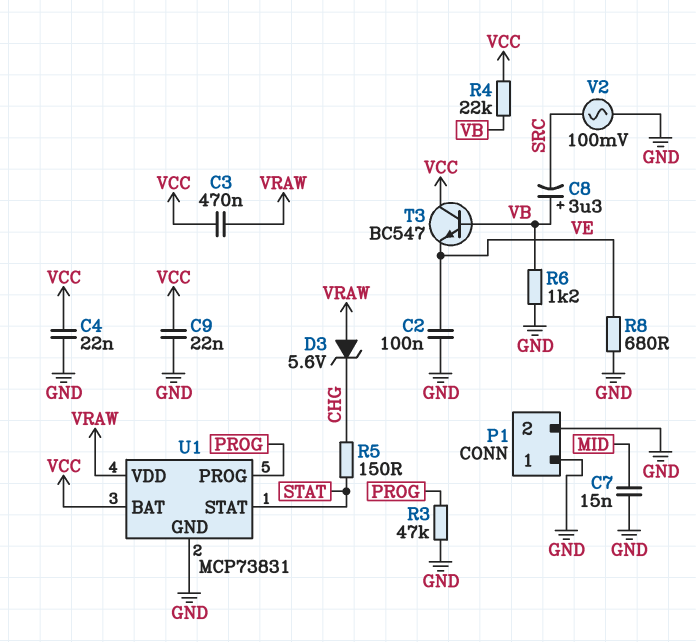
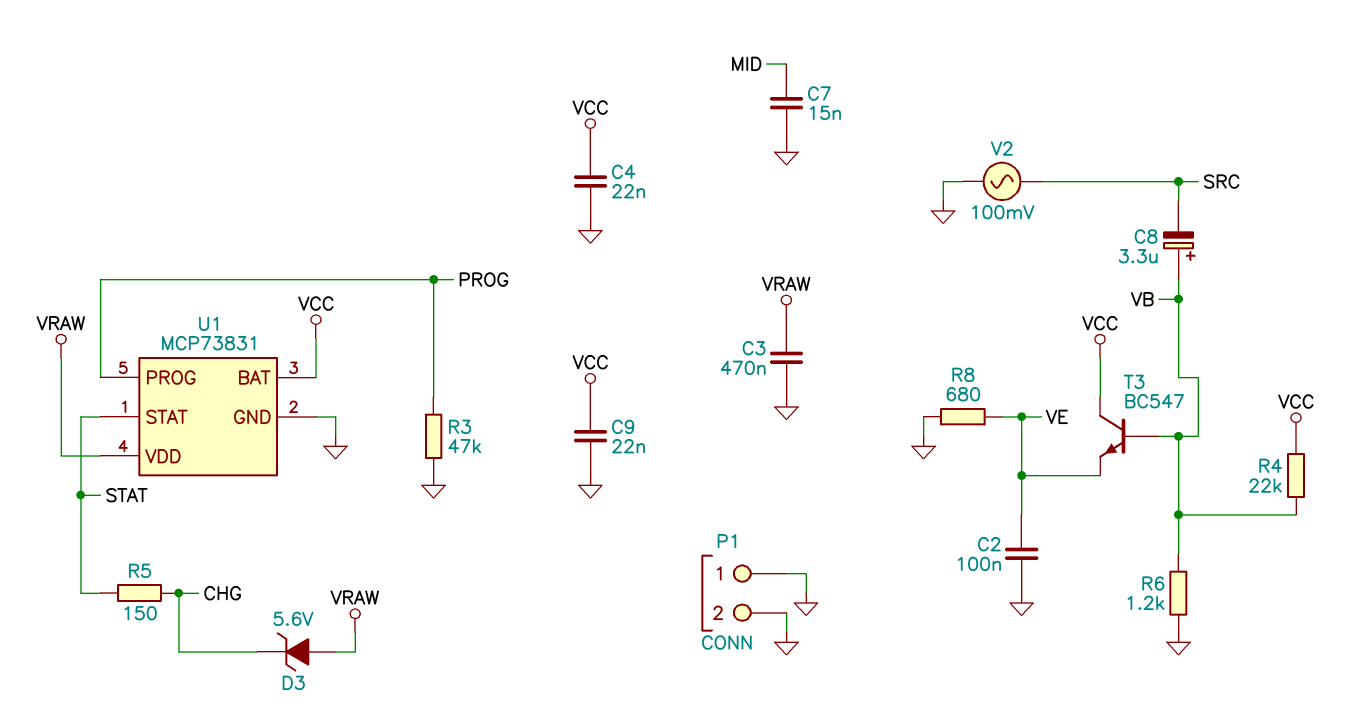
C3: 470nF (VCC, VRAW) -> 470nF (GND, VRAW)

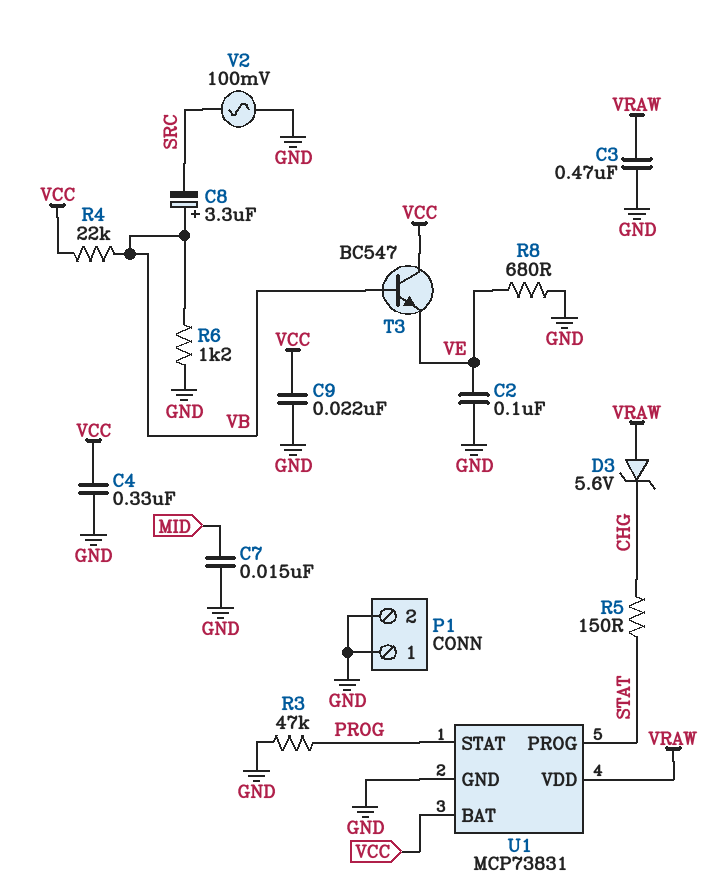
C4: 22nF (GND, VCC) -> 330nF (GND, VCC)
U1 pin PROG: PROG -> STAT
U1 pin STAT: STAT -> PROG

